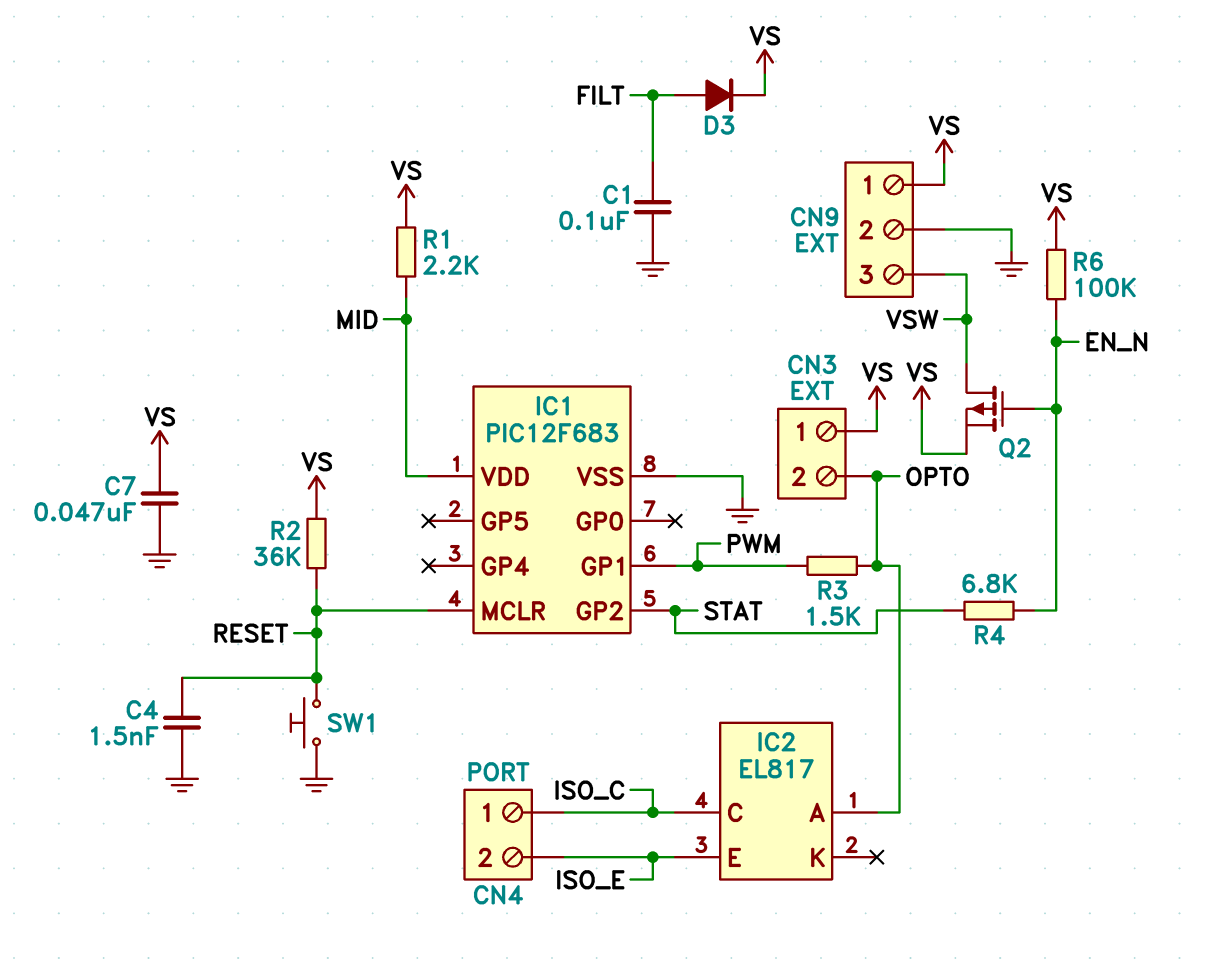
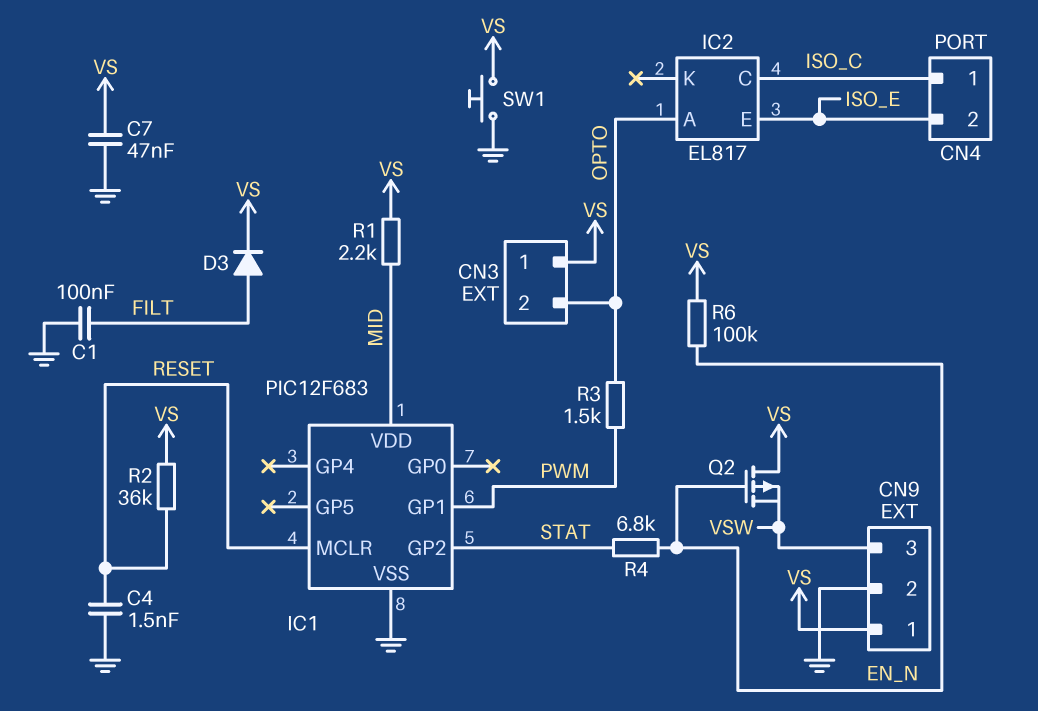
Q2: PMOS (G EN_N, D VSW, S VS) -> PMOS (G EN_N, D VS, S VSW)
SW1: button (GND, RESET) -> button (GND, VS)

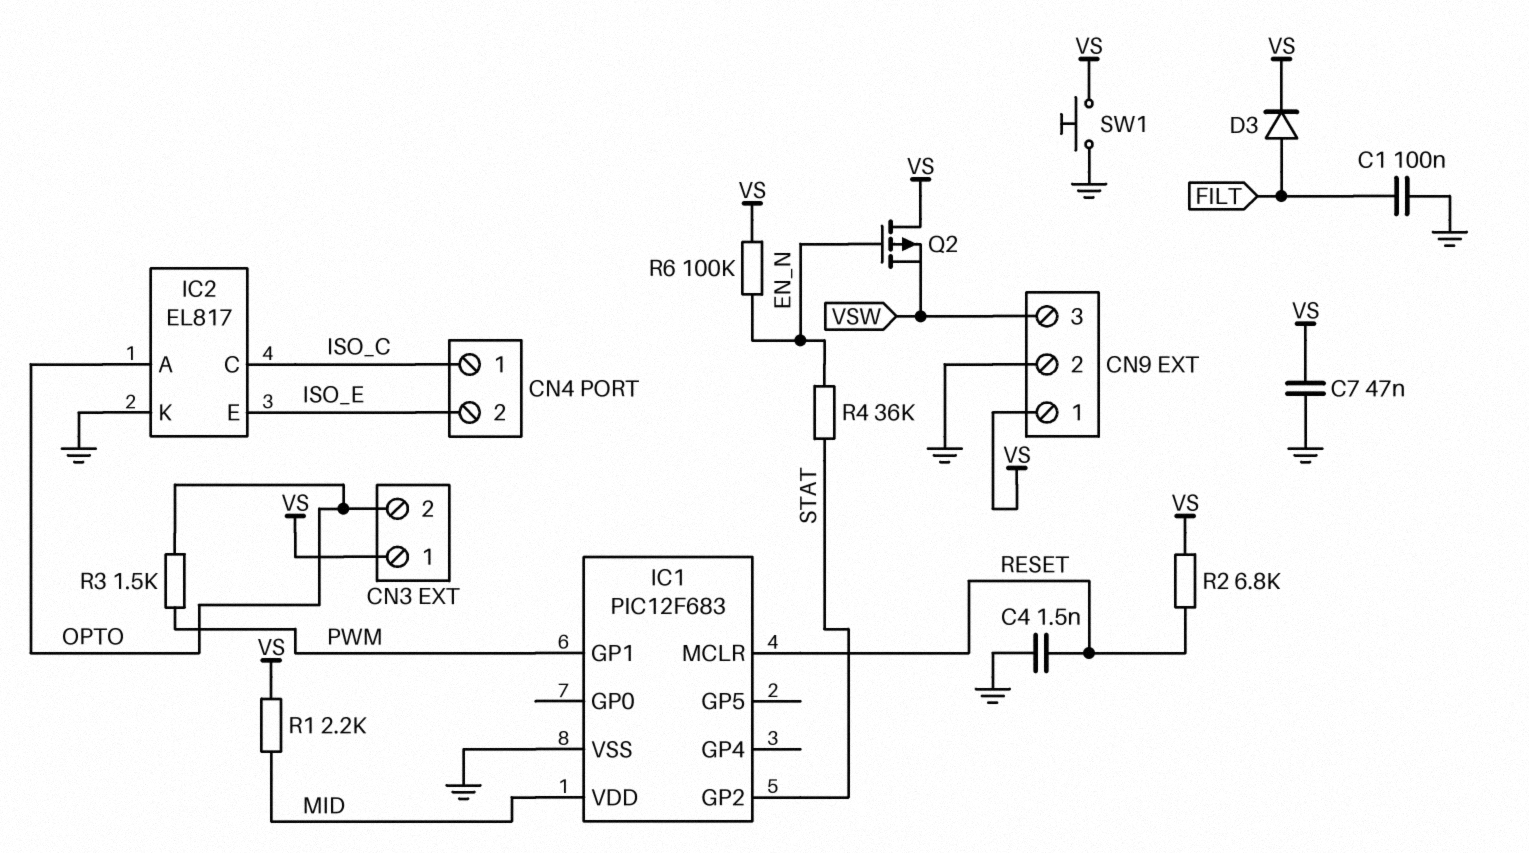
IC2 pin K: none -> GND
R2: 36k (RESET, VS) -> 6.8k (RESET, VS)
R4: 6.8k (EN_N, STAT) -> 36k (EN_N, STAT)

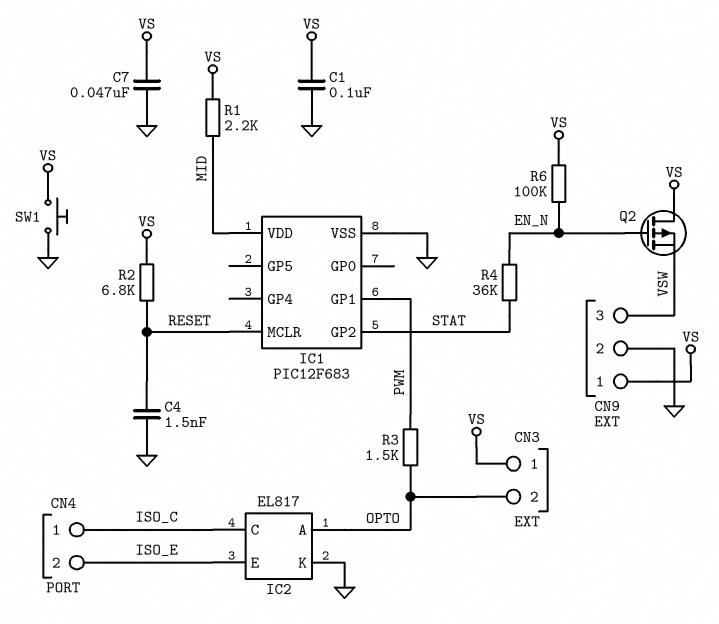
C1: 100nF (FILT, GND) -> 100nF (GND, VS)
D3: diode (A FILT, K VS) -> none

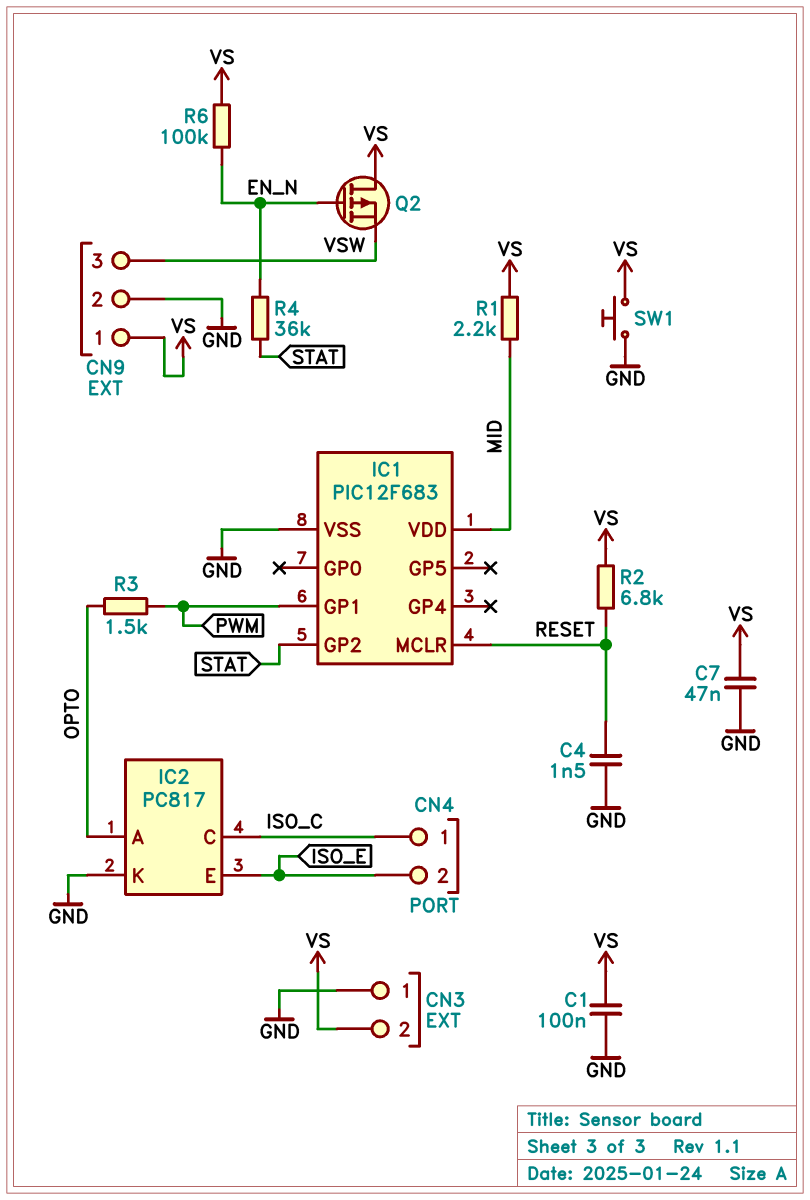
CN3 pin 1: VS -> GND
CN3 pin 2: OPTO -> VS
IC2: EL817 -> PC817

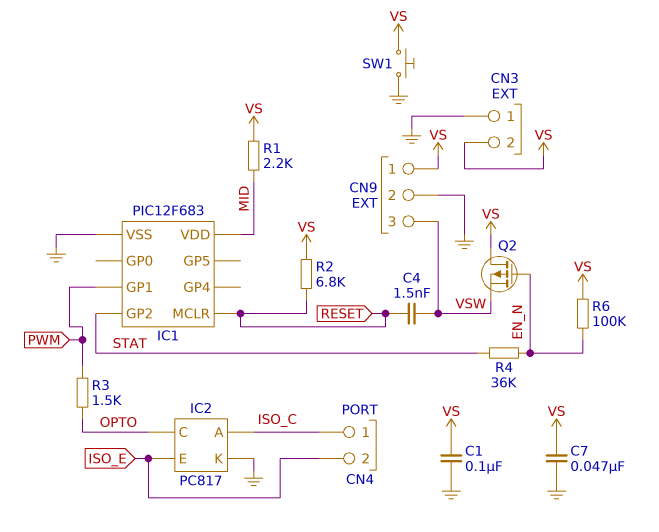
C4: 1.5nF (GND, RESET) -> 1.5nF (RESET, VSW)
IC2 pin A: OPTO -> ISO_C
IC2 pin C: ISO_C -> OPTO

